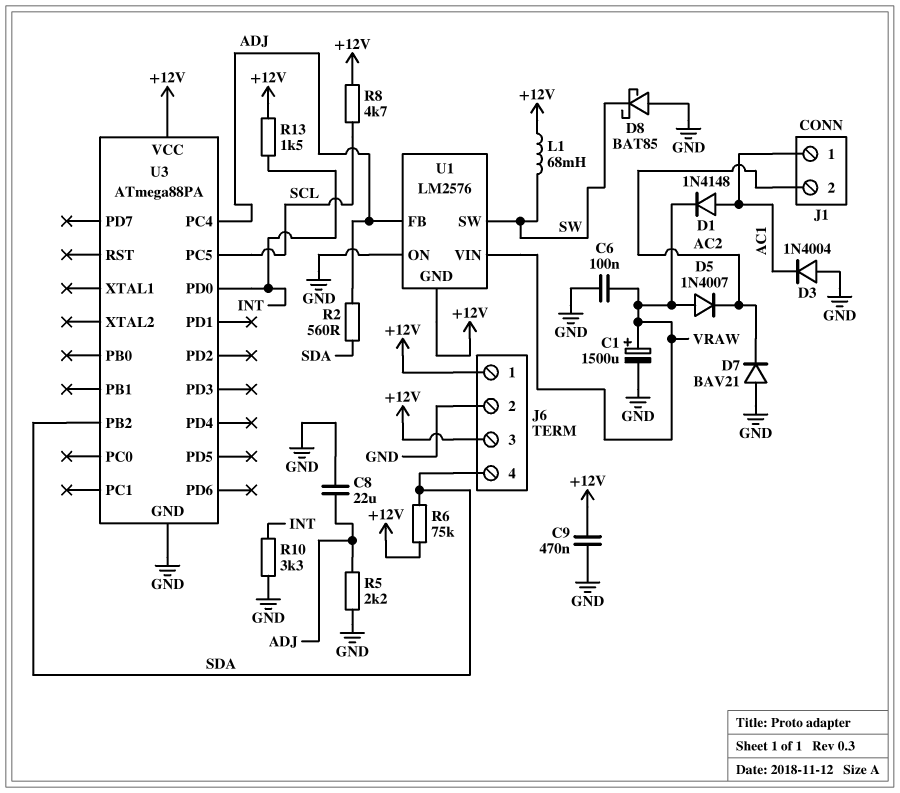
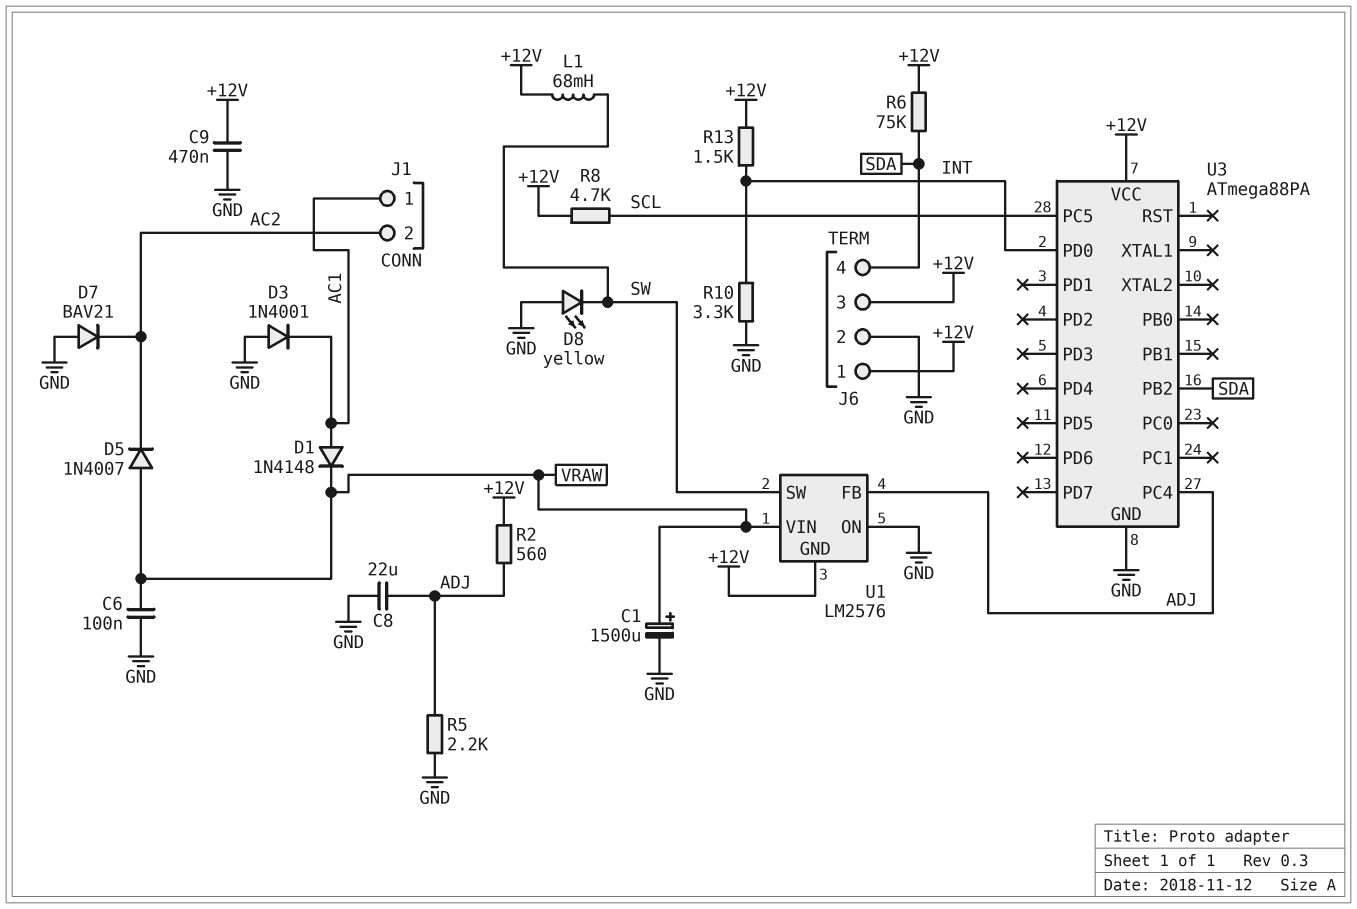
D3: diode 1N4004 (A GND, K AC1) -> diode 1N4001 (A GND, K AC1)
D8: schottky BAT85 (A GND, K SW) -> LED yellow (A GND, K SW)
R2: 560 (ADJ, SDA) -> 560 (+12V, ADJ)

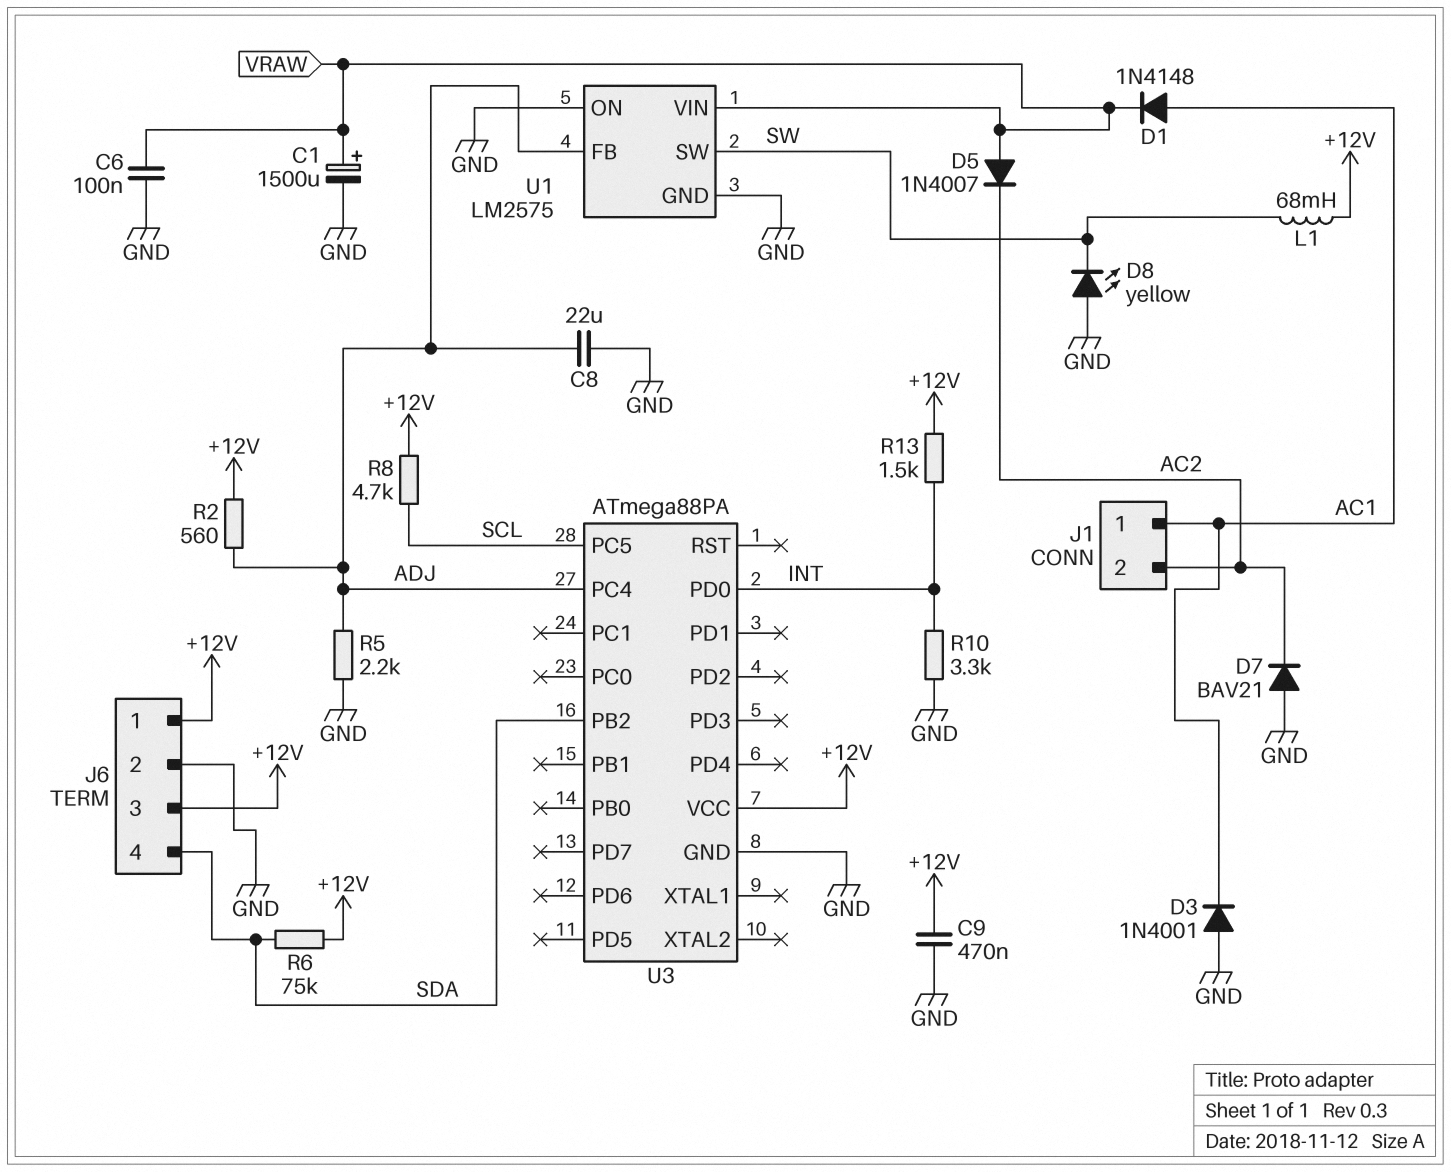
U1: LM2576 -> LM2575
U1 pin GND: +12V -> GND

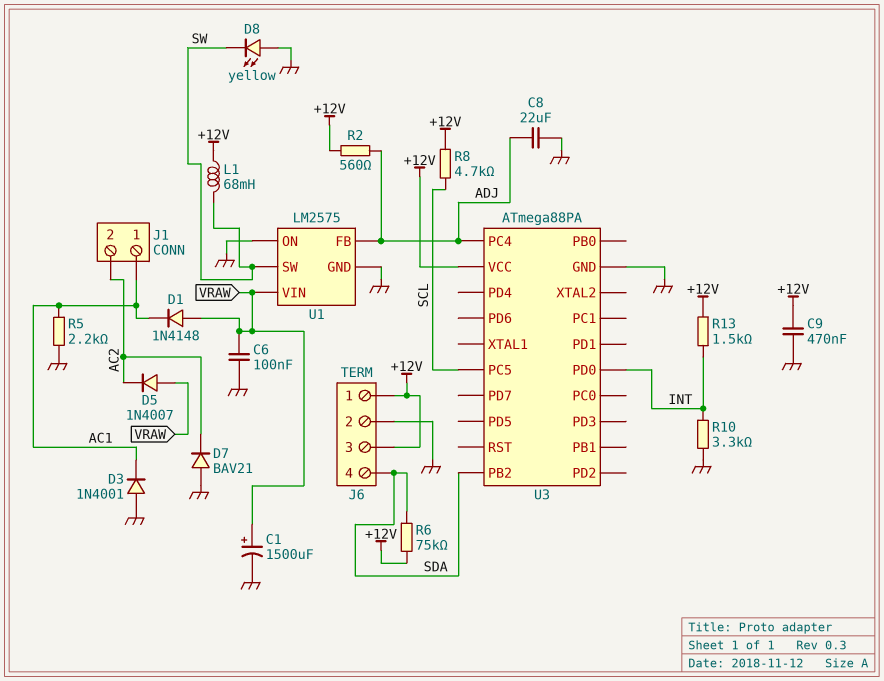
D1: diode 1N4148 (A AC1, K VRAW) -> diode 1N4148 (A VRAW, K AC1)
R5: 2.2k (ADJ, GND) -> 2.2k (AC1, GND)

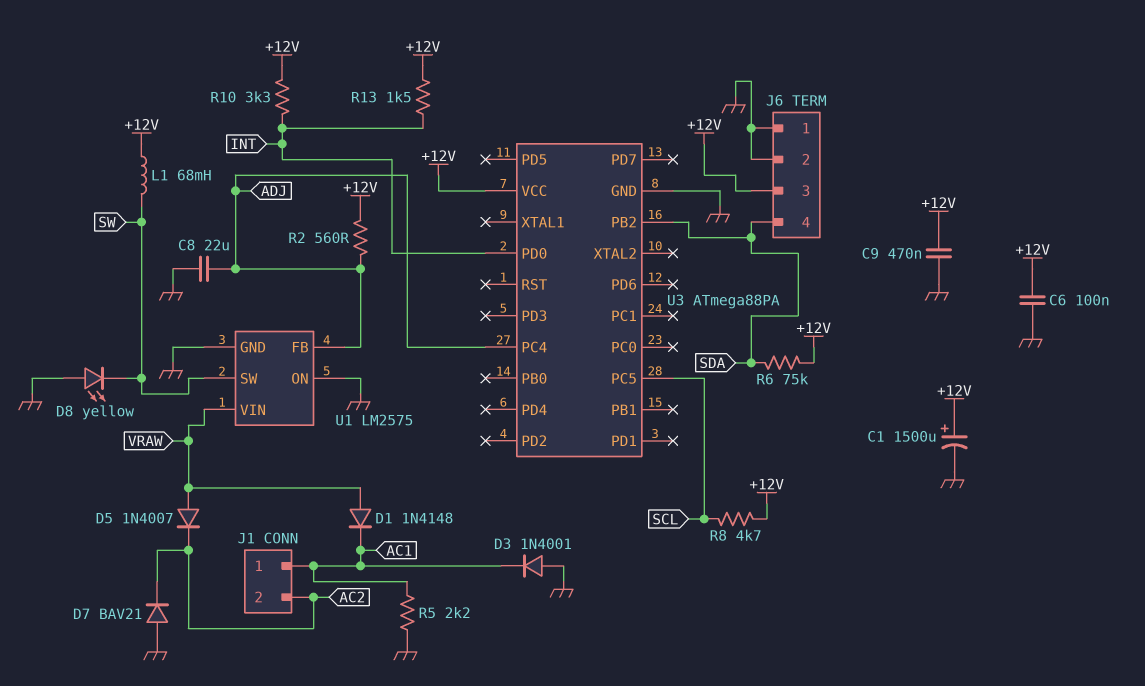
C1: 1500uF (plus VRAW, minus GND) -> 1500uF (plus +12V, minus GND)
C6: 100nF (GND, VRAW) -> 100nF (+12V, GND)
J6 pin 1: +12V -> GND
R10: 3.3k (GND, INT) -> 3.3k (+12V, INT)

